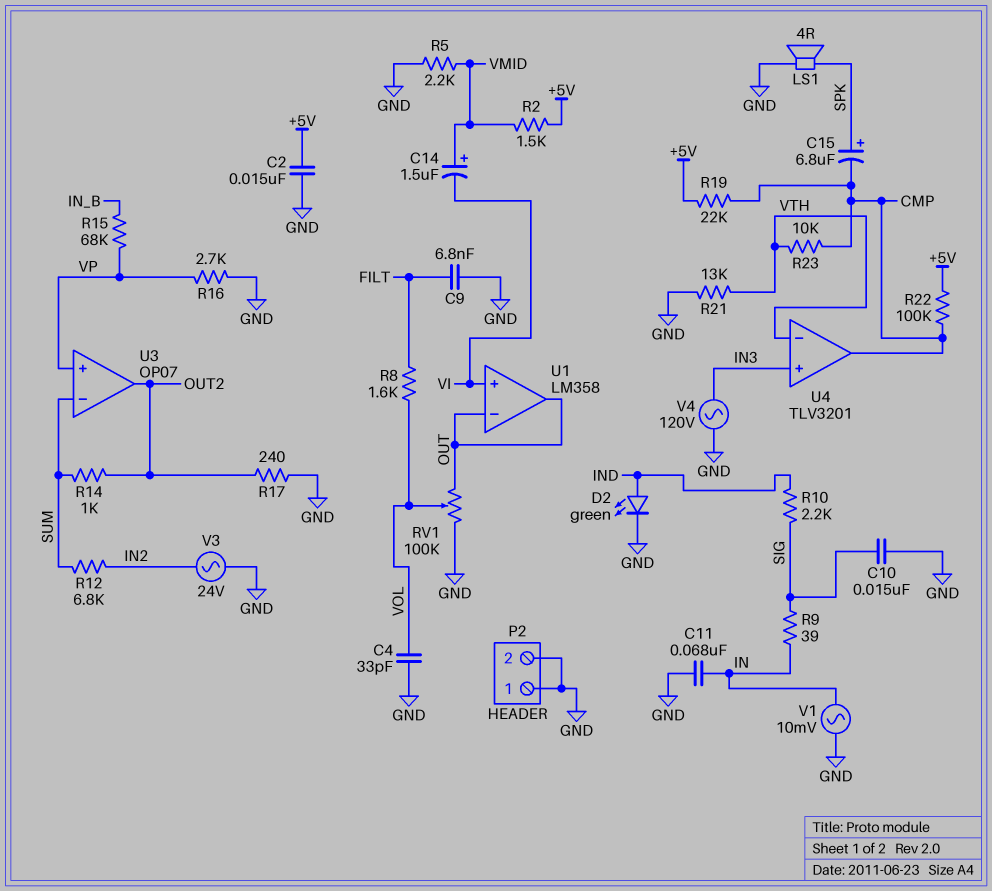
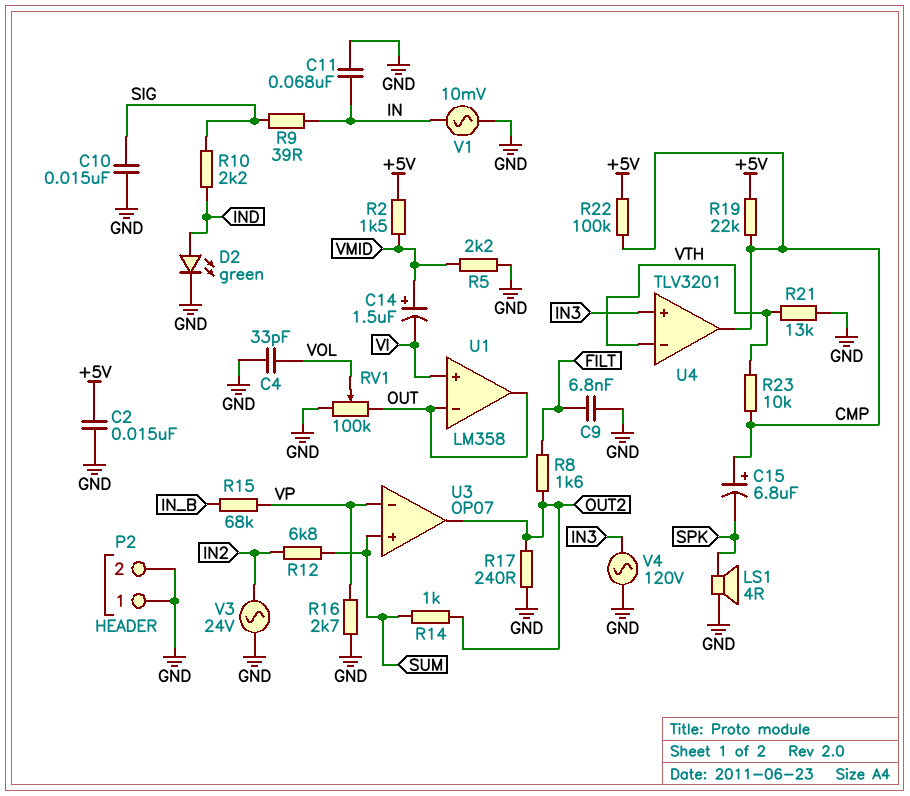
C15: 6.8uF (plus SPK, minus CMP) -> 6.8uF (plus CMP, minus SPK)
R8: 1.6k (FILT, VOL) -> 1.6k (FILT, OUT2)
U3 pin in+: VP -> SUM
U3 pin in-: SUM -> VP

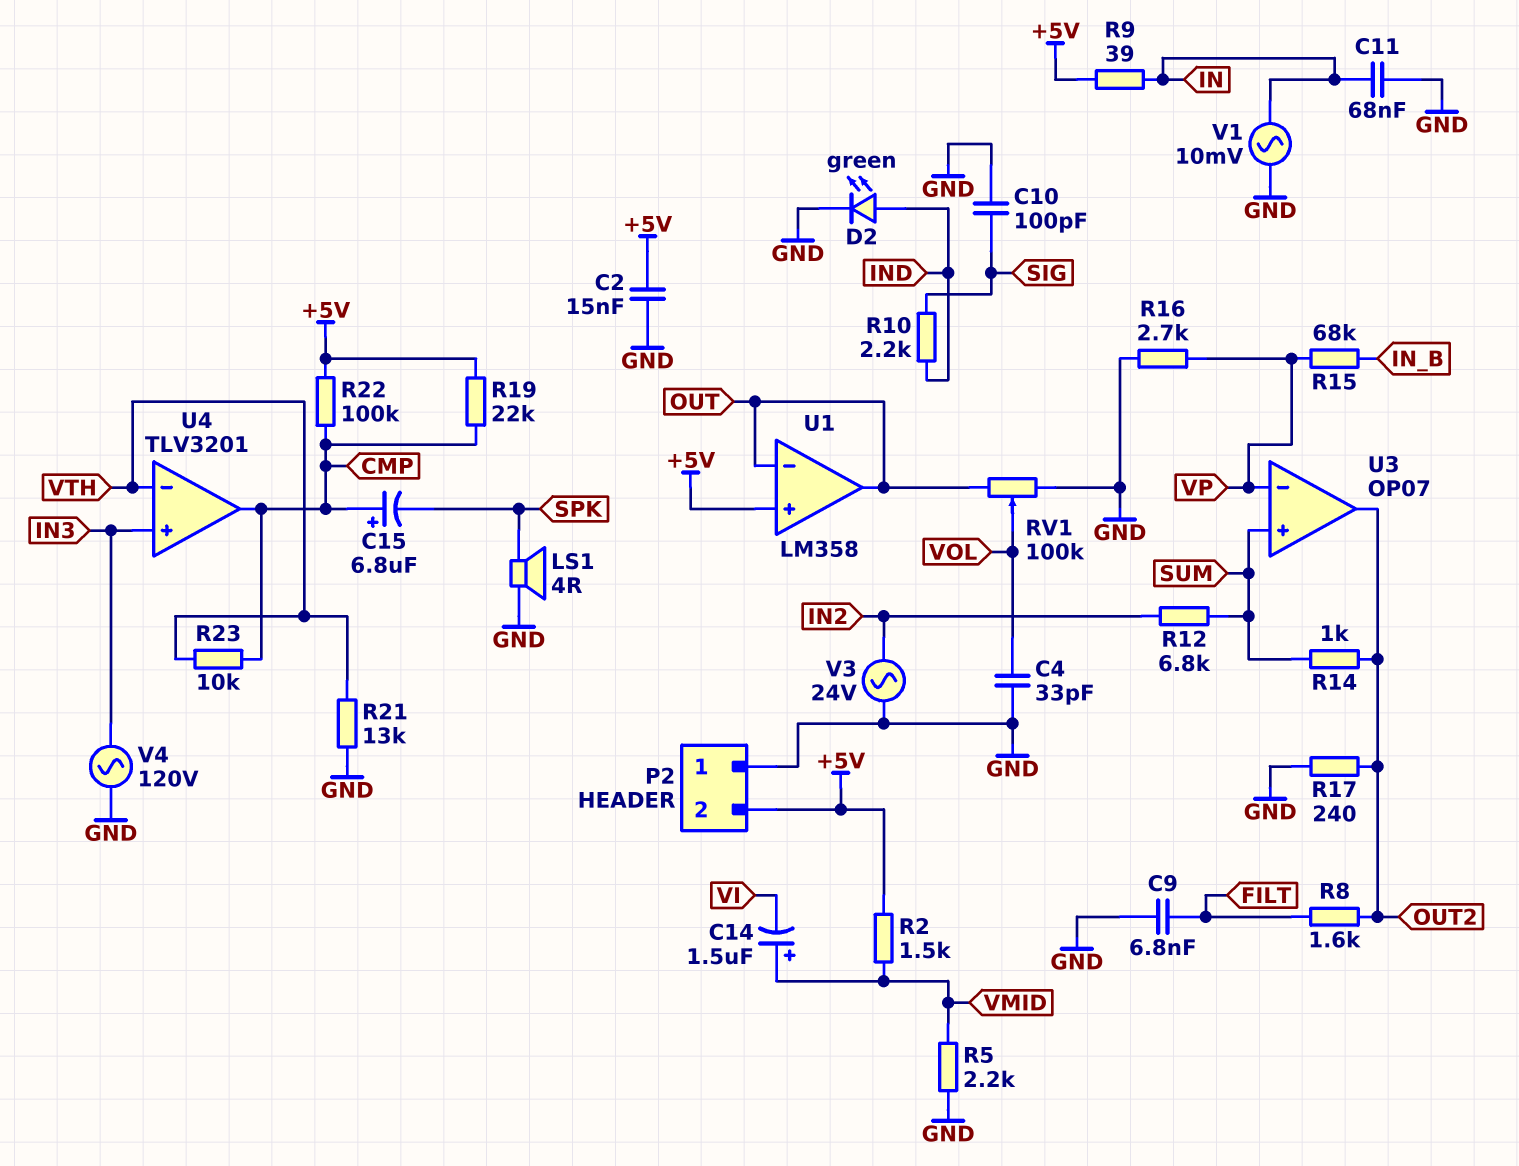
C10: 15nF (GND, SIG) -> 100pF (GND, SIG)
P2 pin 2: GND -> +5V
R9: 39 (IN, SIG) -> 39 (+5V, IN)
U1 pin in+: VI -> +5V

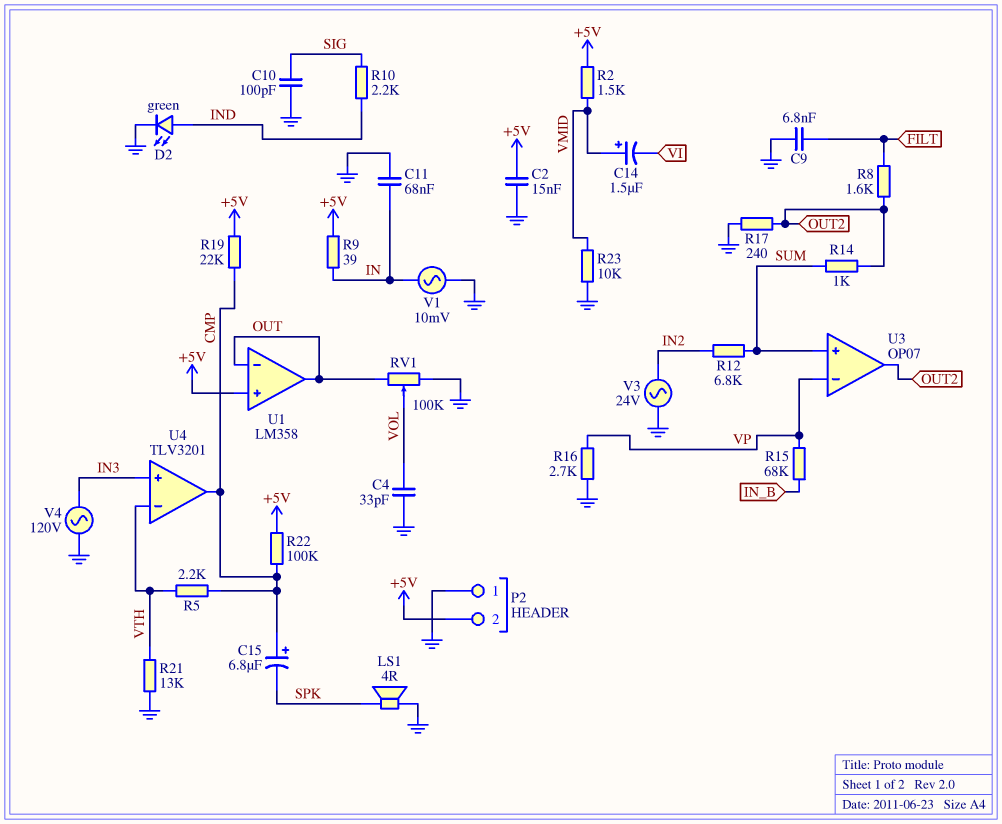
R5: 2.2k (GND, VMID) -> 2.2k (CMP, VTH)
R23: 10k (CMP, VTH) -> 10k (GND, VMID)

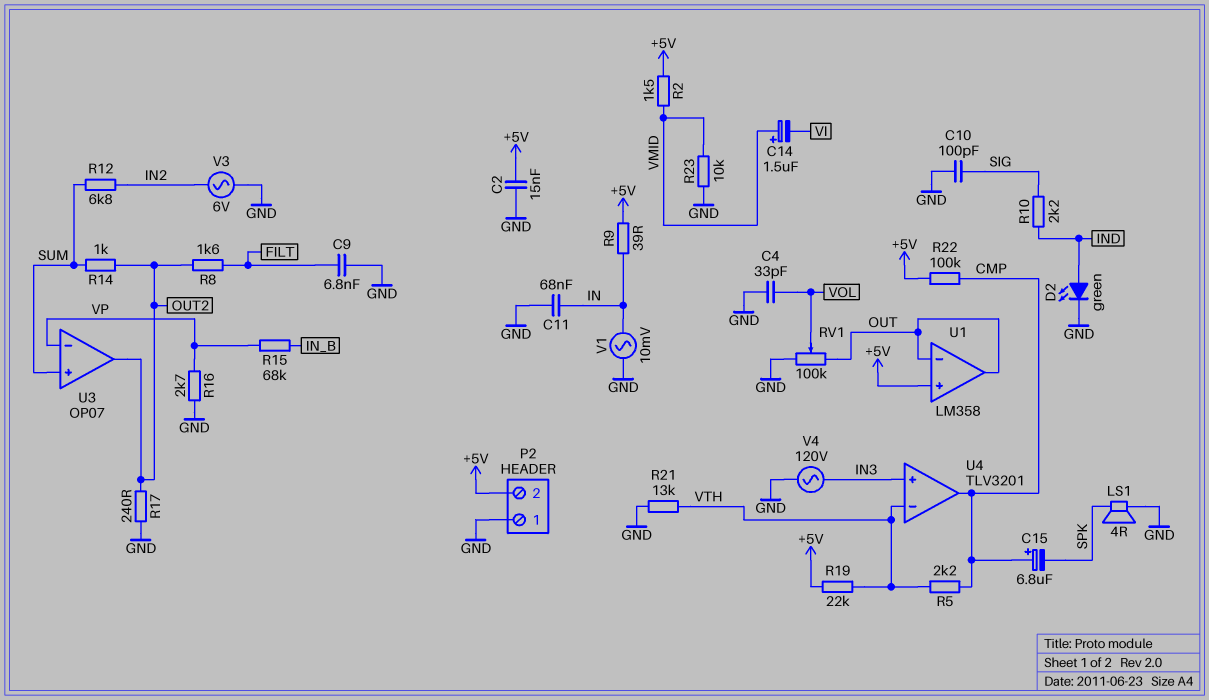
R19: 22k (+5V, CMP) -> 22k (+5V, VTH)
V3: AC 24V (GND, IN2) -> AC 6V (GND, IN2)

